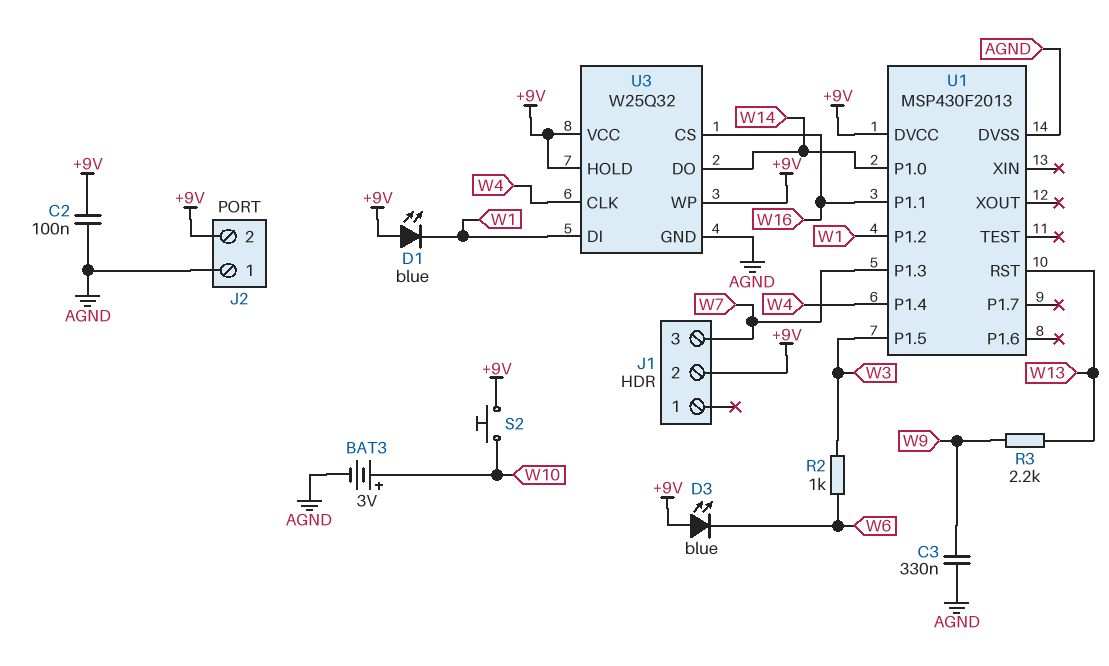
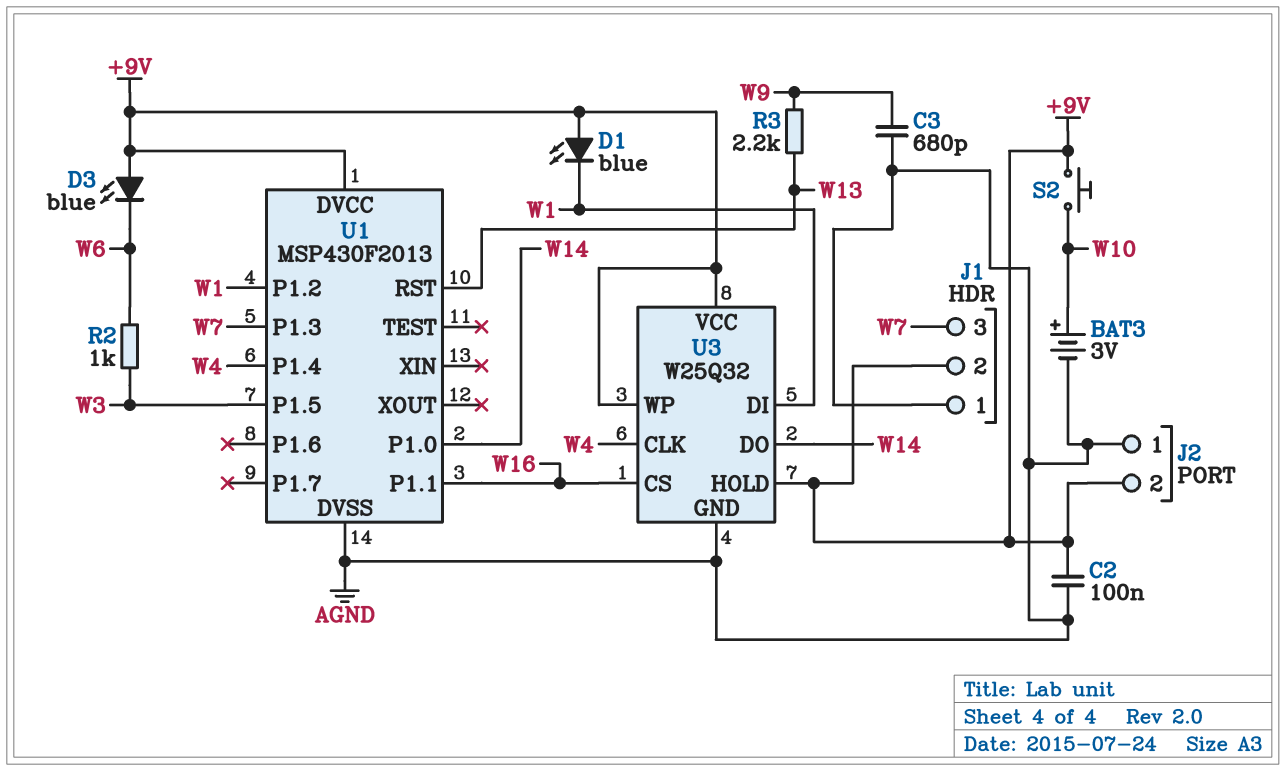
C3: 330nF (AGND, W9) -> 680pF (AGND, W9)
J1 pin 1: none -> AGND

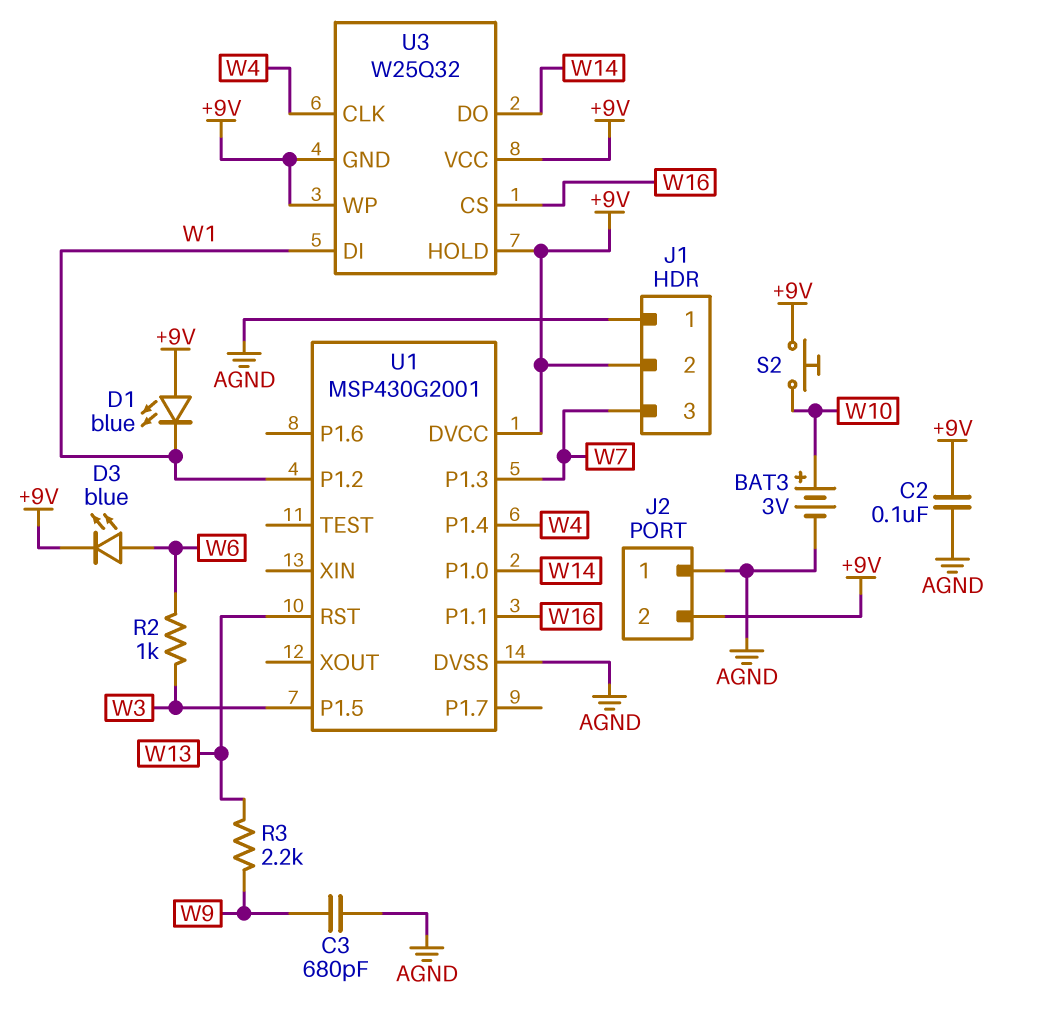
D3: LED blue (A +9V, K W6) -> LED blue (A W6, K +9V)
U1: MSP430F2013 -> MSP430G2001
U3 pin GND: AGND -> +9V

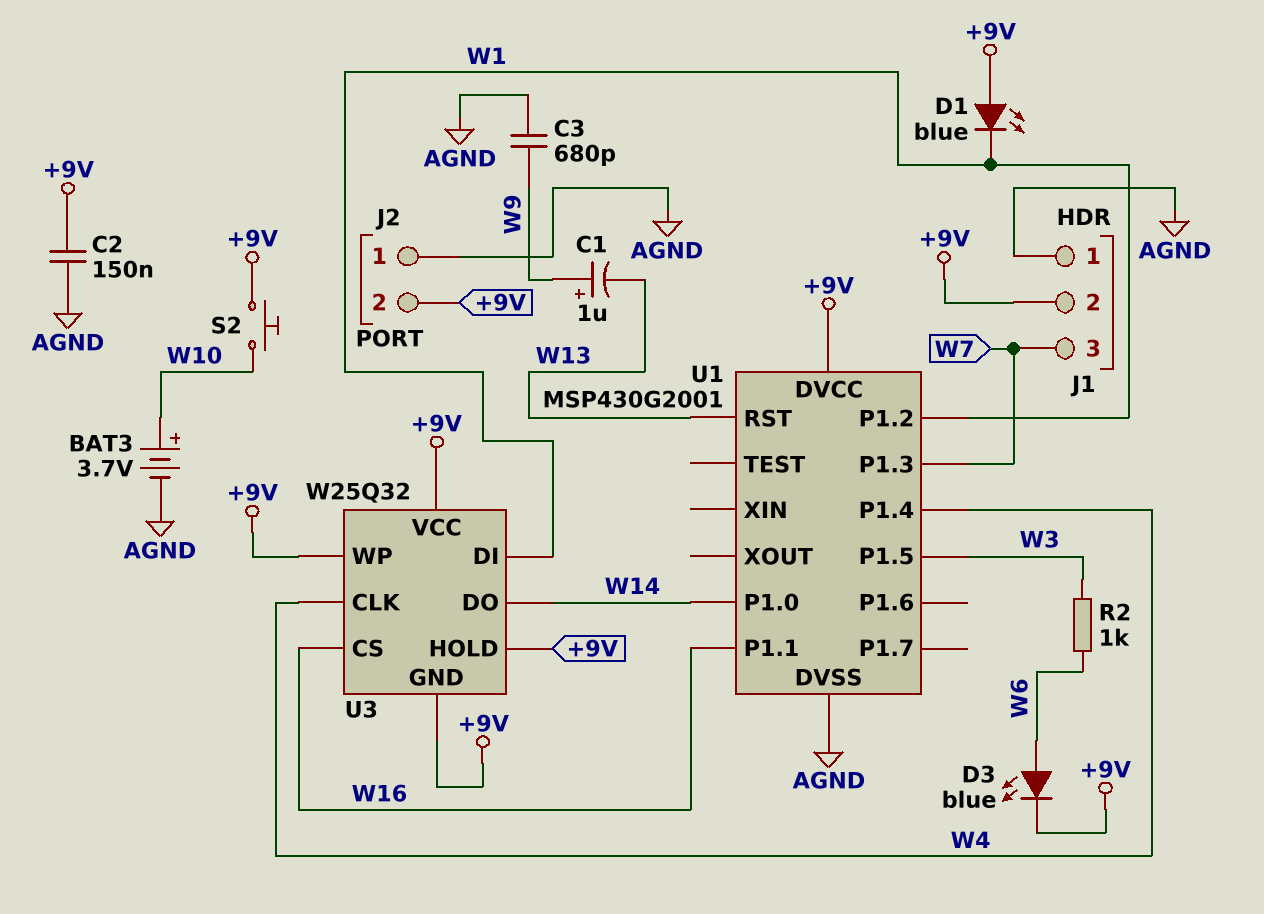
BAT3: 3V (plus W10, minus AGND) -> 3.7V (plus W10, minus AGND)
C1: none -> 1uF (plus W9, minus W13)
C2: 100nF (+9V, AGND) -> 150nF (+9V, AGND)
R3: 2.2k (W9, W13) -> none

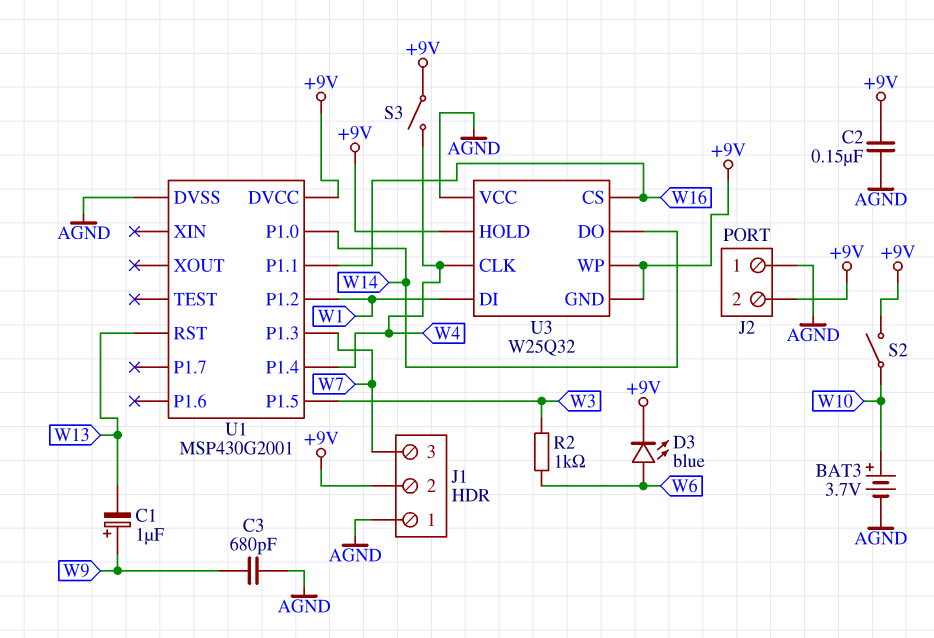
D1: LED blue (A +9V, K W1) -> none
S2: button (+9V, W10) -> switch (+9V, W10)
S3: none -> switch (+9V, W4)
U3 pin VCC: +9V -> AGND

